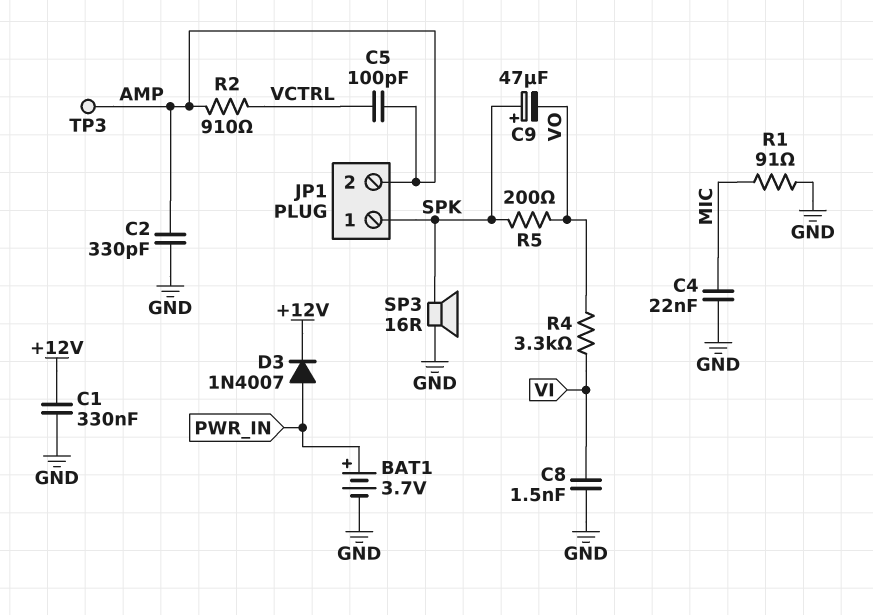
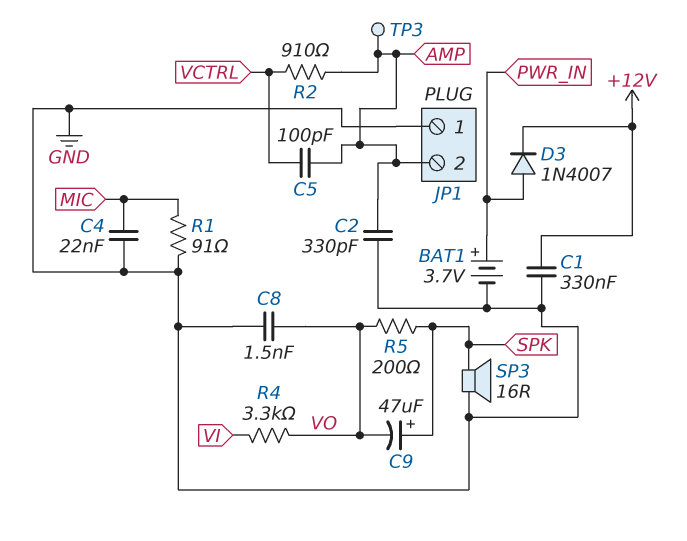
C8: 1.5nF (GND, VI) -> 1.5nF (GND, VO)
JP1 pin 1: SPK -> GND

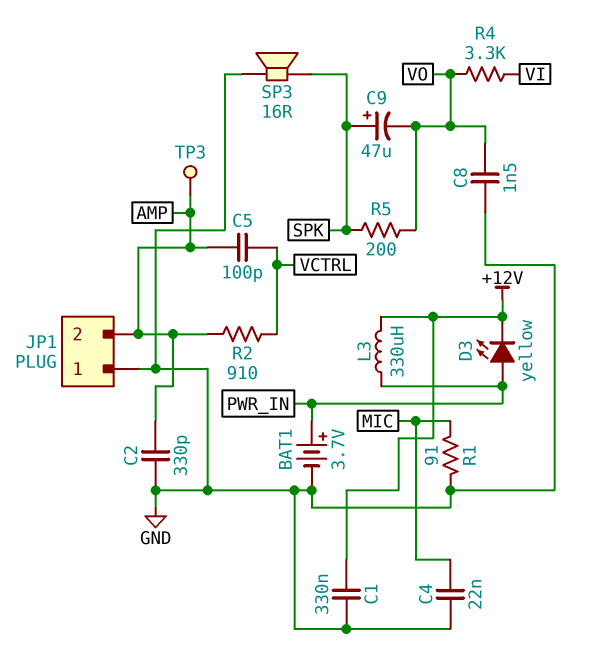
D3: diode 1N4007 (A PWR_IN, K +12V) -> LED yellow (A PWR_IN, K +12V)
L3: none -> 330uH (+12V, PWR_IN)

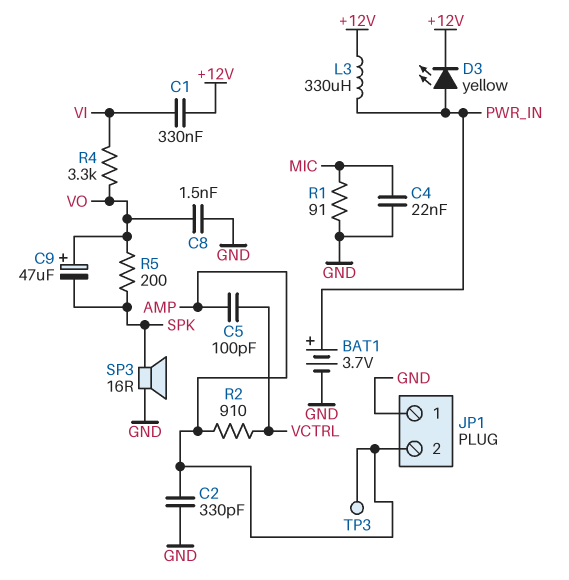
C1: 330nF (+12V, GND) -> 330nF (+12V, VI)
C9: 47uF (plus SPK, minus VO) -> 47uF (plus VO, minus SPK)

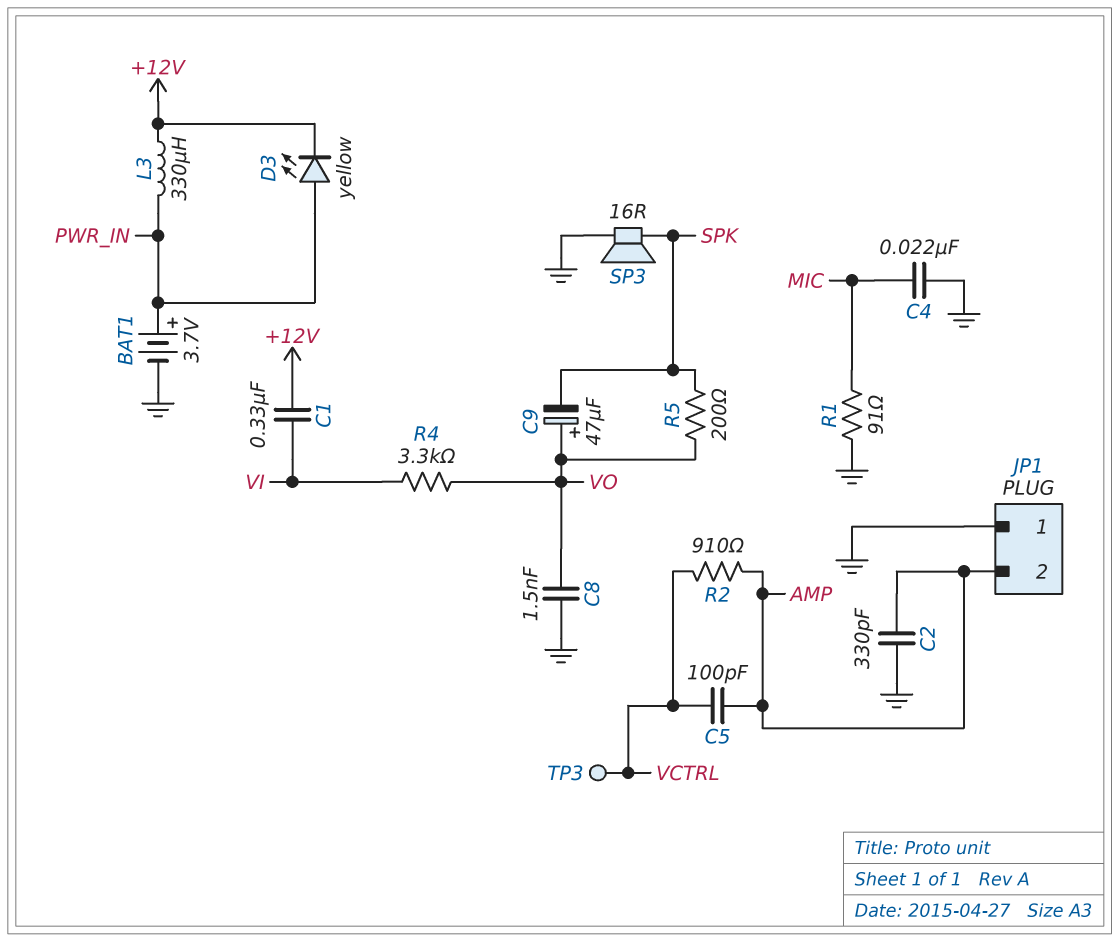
TP3: test point (AMP) -> test point (VCTRL)

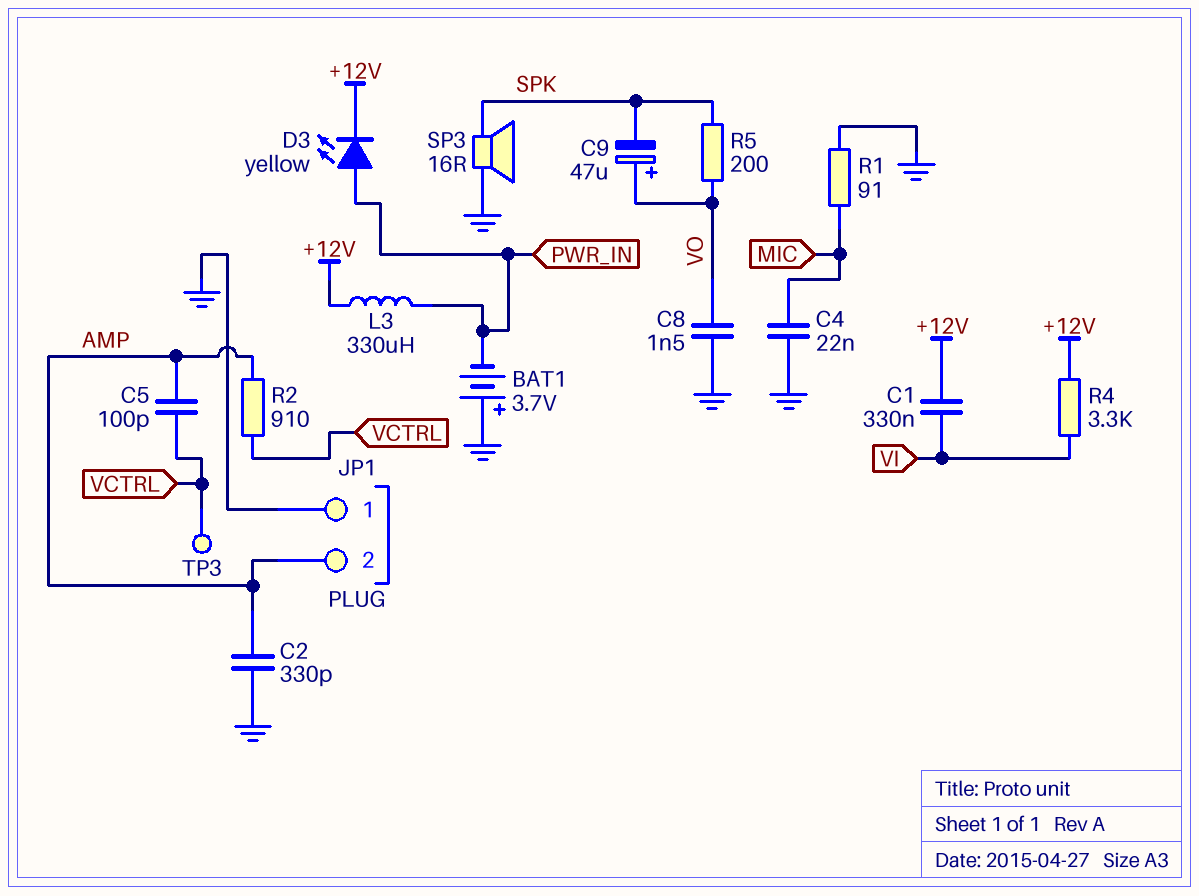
BAT1: 3.7V (plus PWR_IN, minus GND) -> 3.7V (plus GND, minus PWR_IN)
R4: 3.3k (VI, VO) -> 3.3k (+12V, VI)

